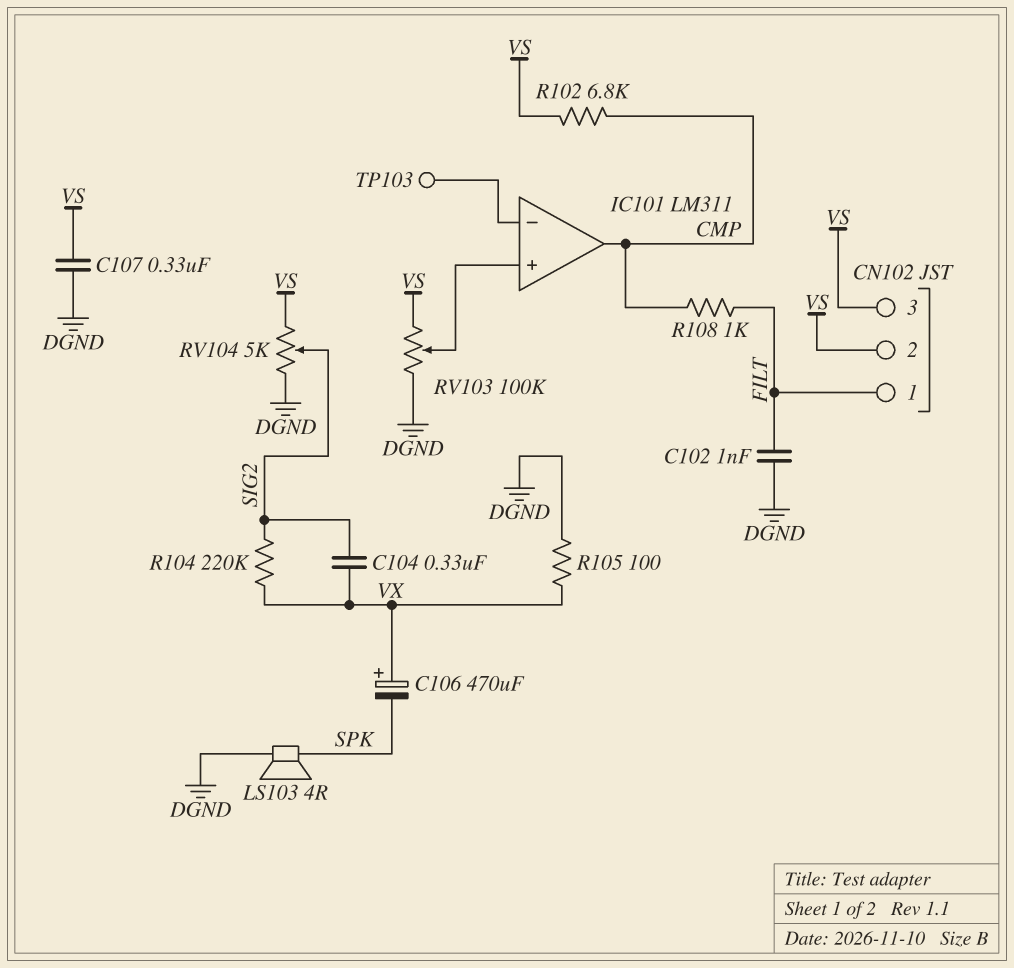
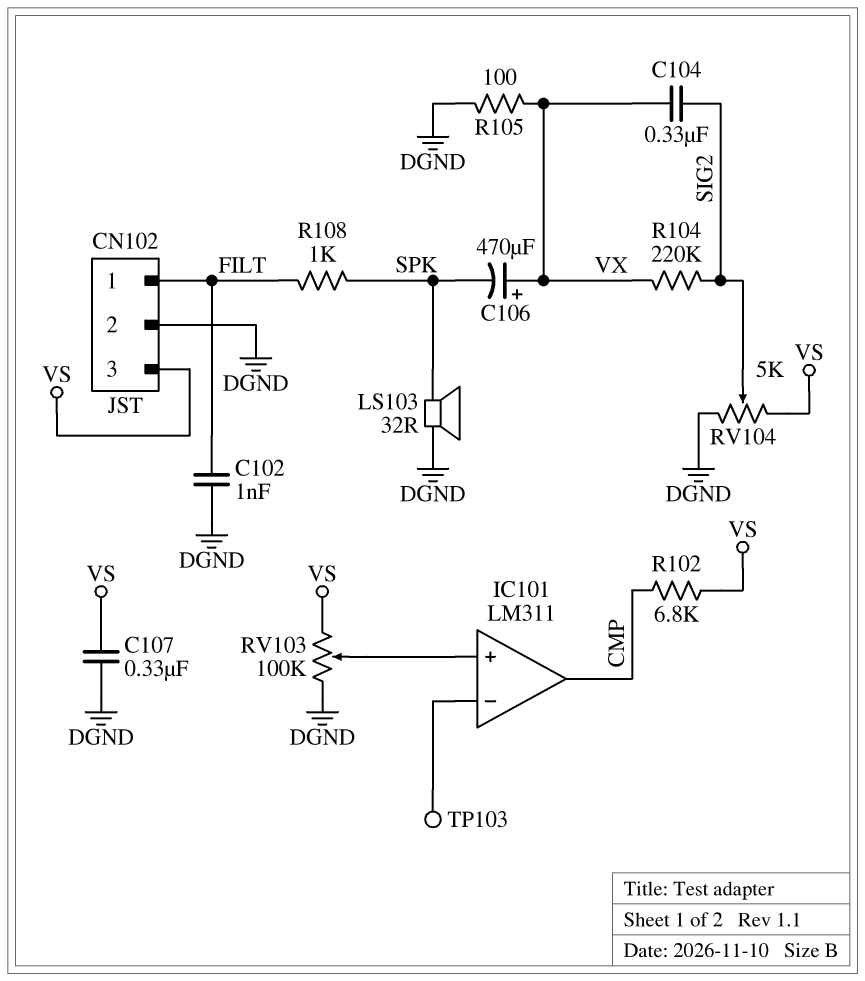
CN102 pin 2: VS -> DGND
LS103: speaker 4R (DGND, SPK) -> speaker 32R (DGND, SPK)
R108: 1k (CMP, FILT) -> 1k (FILT, SPK)

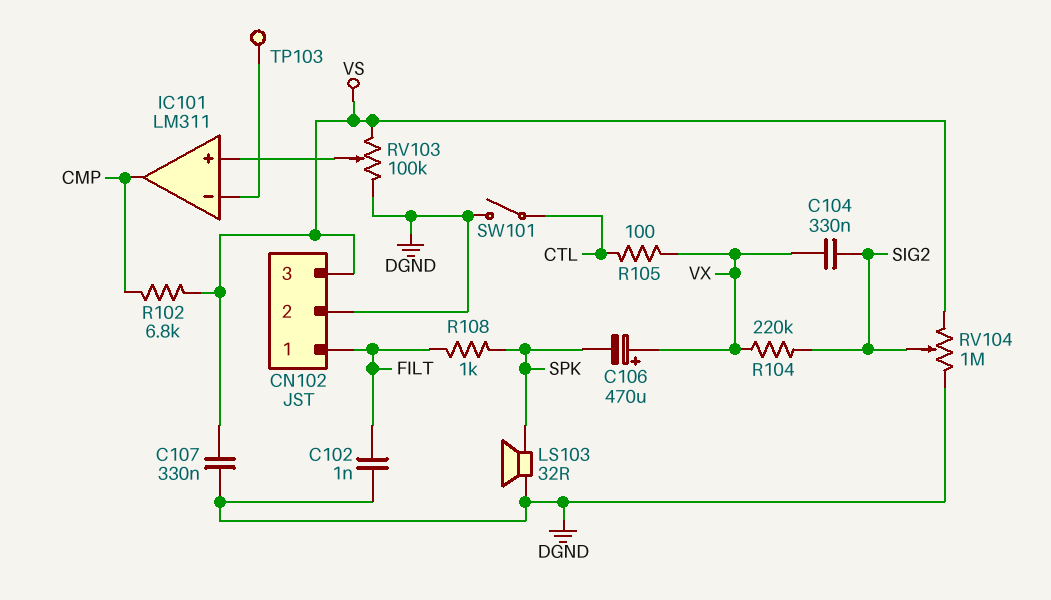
R105: 100 (DGND, VX) -> 100 (CTL, VX)
RV104: 5k (DGND, VS, wiper SIG2) -> 1M (DGND, VS, wiper SIG2)
SW101: none -> switch (CTL, DGND)

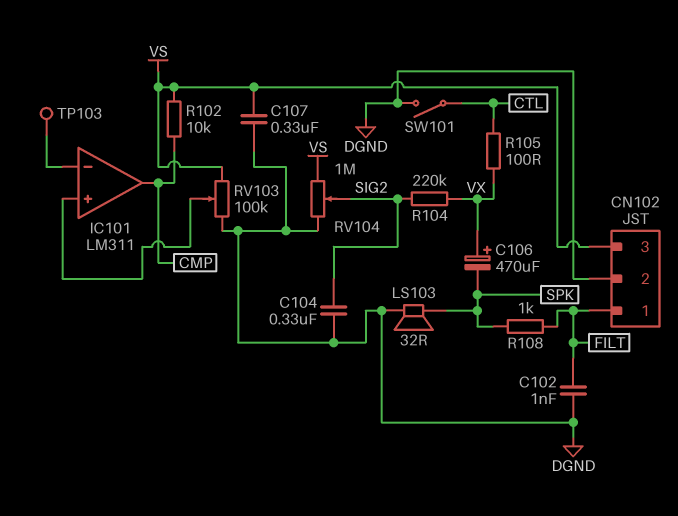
C104: 330nF (SIG2, VX) -> 330nF (DGND, SIG2)
R102: 6.8k (CMP, VS) -> 10k (CMP, VS)

